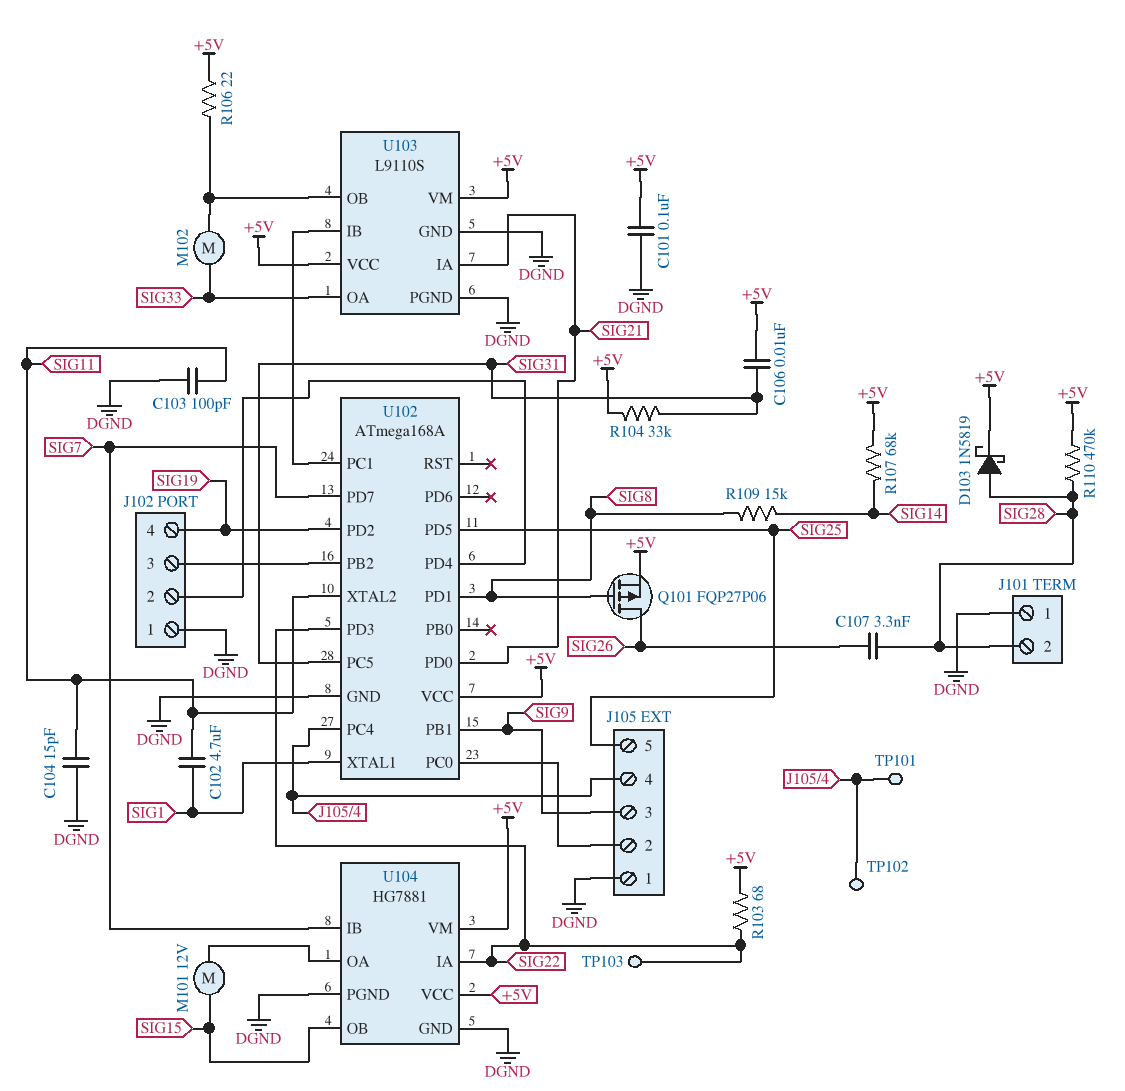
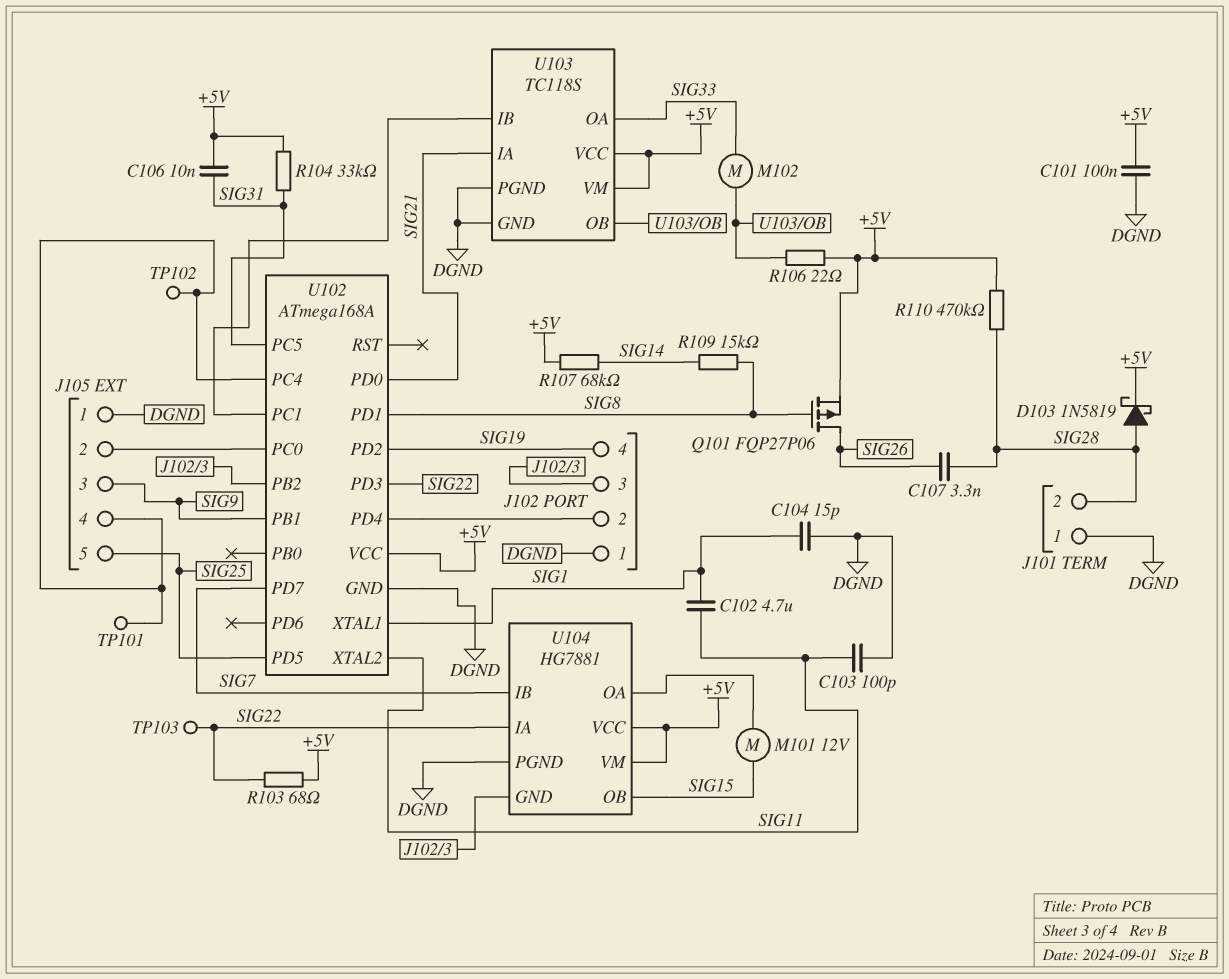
C104: 15pF (DGND, SIG11) -> 15pF (DGND, SIG1)
U103: L9110S -> TC118S
U104 pin GND: DGND -> J102/3

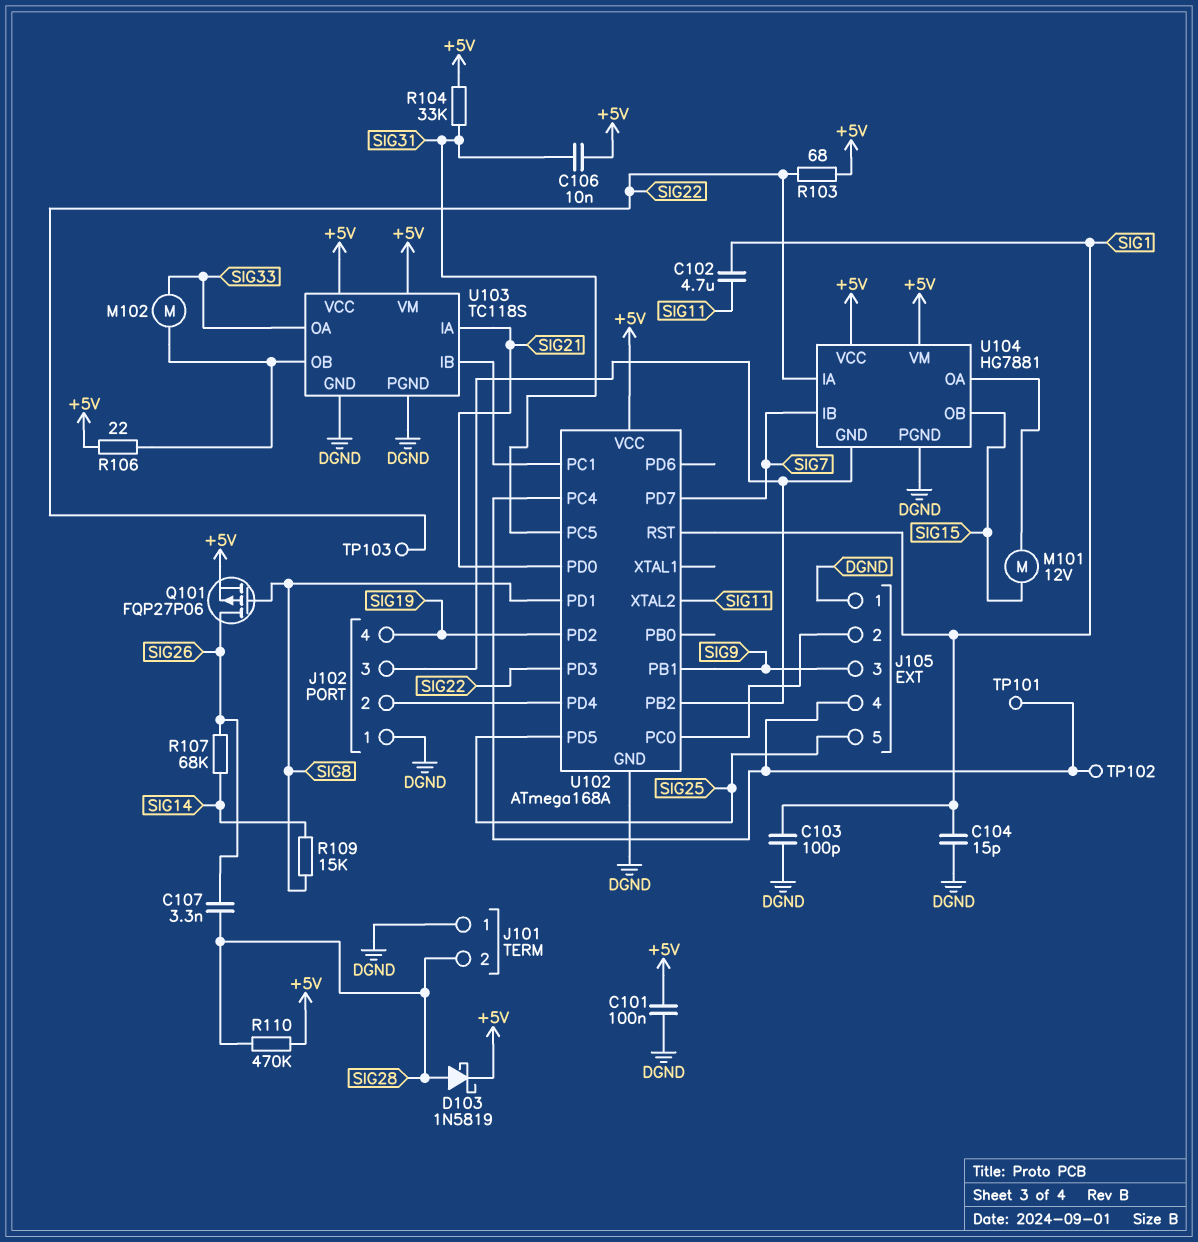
C103: 100pF (DGND, SIG11) -> 100pF (DGND, SIG1)
R107: 68k (+5V, SIG14) -> 68k (SIG14, SIG26)
U102 pin RST: none -> SIG1
U102 pin XTAL1: SIG1 -> none

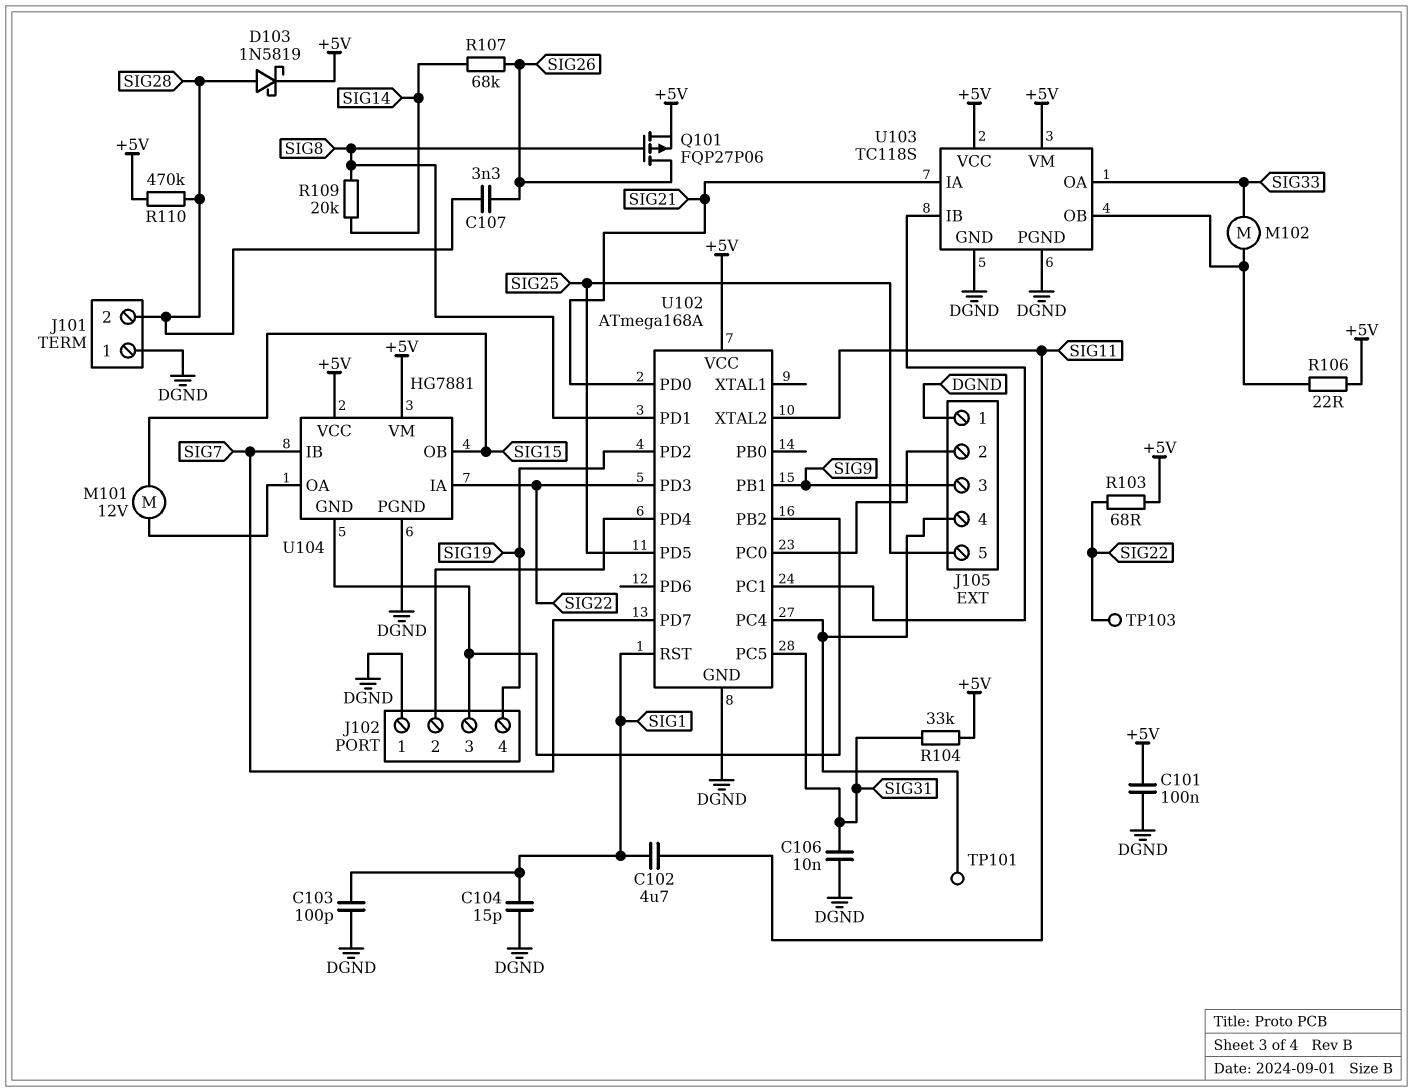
C106: 10nF (+5V, SIG31) -> 10nF (DGND, SIG31)
R109: 15k (SIG8, SIG14) -> 20k (SIG8, SIG14)
TP102: test point (J105/4) -> none

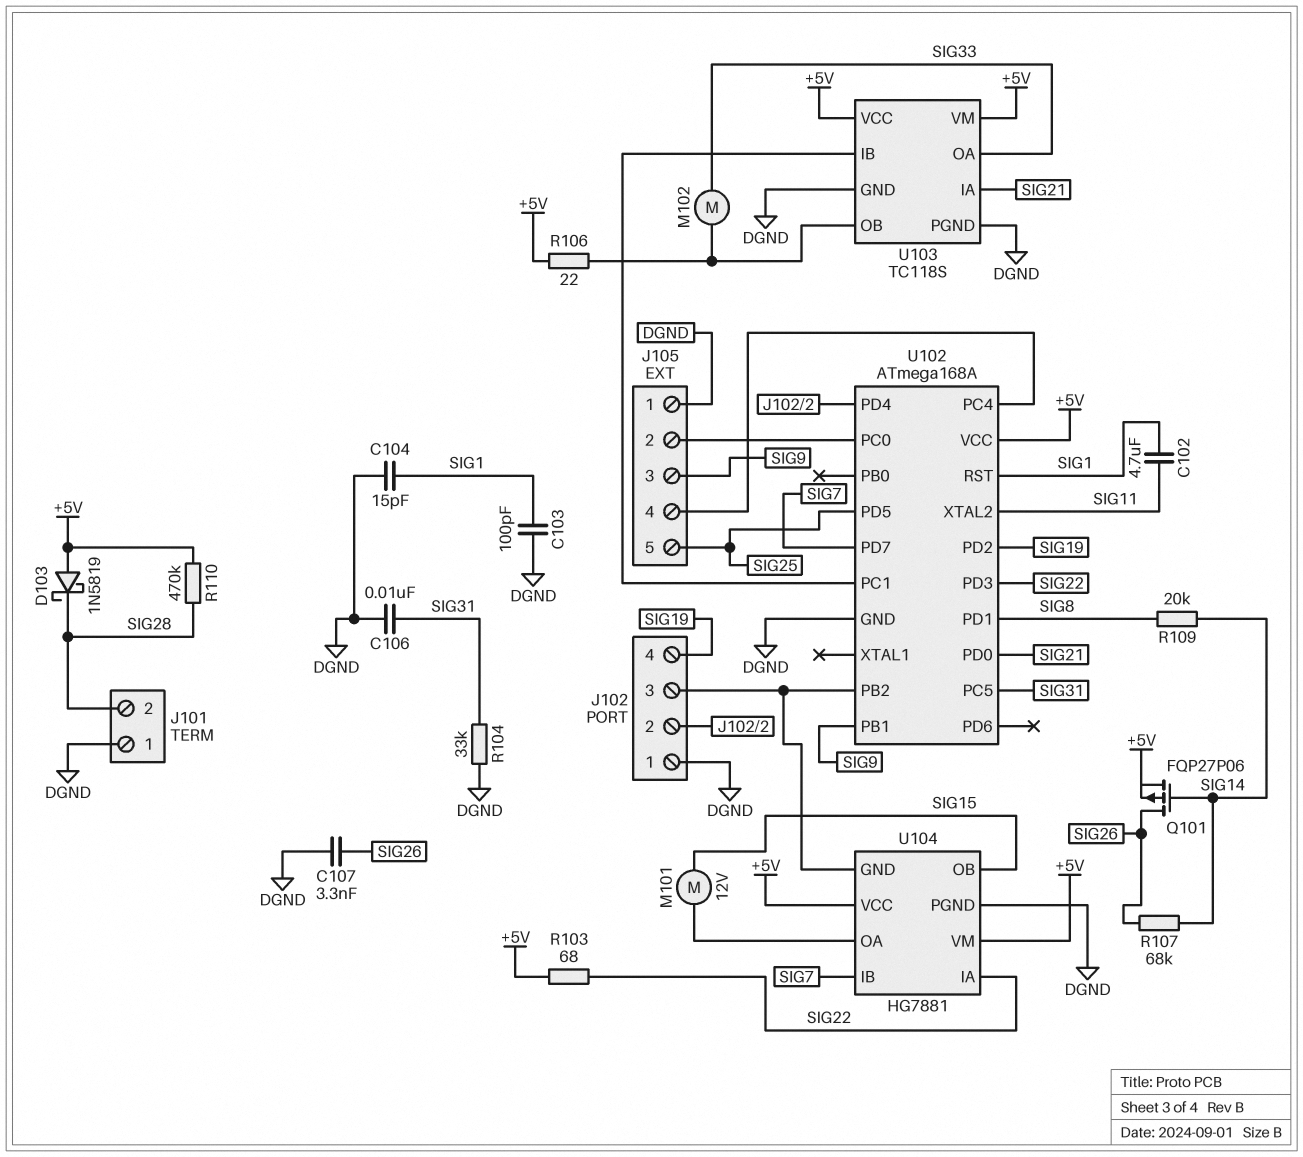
C101: 100nF (+5V, DGND) -> none
C107: 3.3nF (SIG26, SIG28) -> 3.3nF (DGND, SIG26)
D103: schottky 1N5819 (A SIG28, K +5V) -> schottky 1N5819 (A +5V, K SIG28)
Q101: PMOS FQP27P06 (G SIG8, D SIG26, S +5V) -> PMOS FQP27P06 (G SIG14, D SIG26, S +5V)
R104: 33k (+5V, SIG31) -> 33k (DGND, SIG31)
TP101: test point (J105/4) -> none
TP103: test point (SIG22) -> none

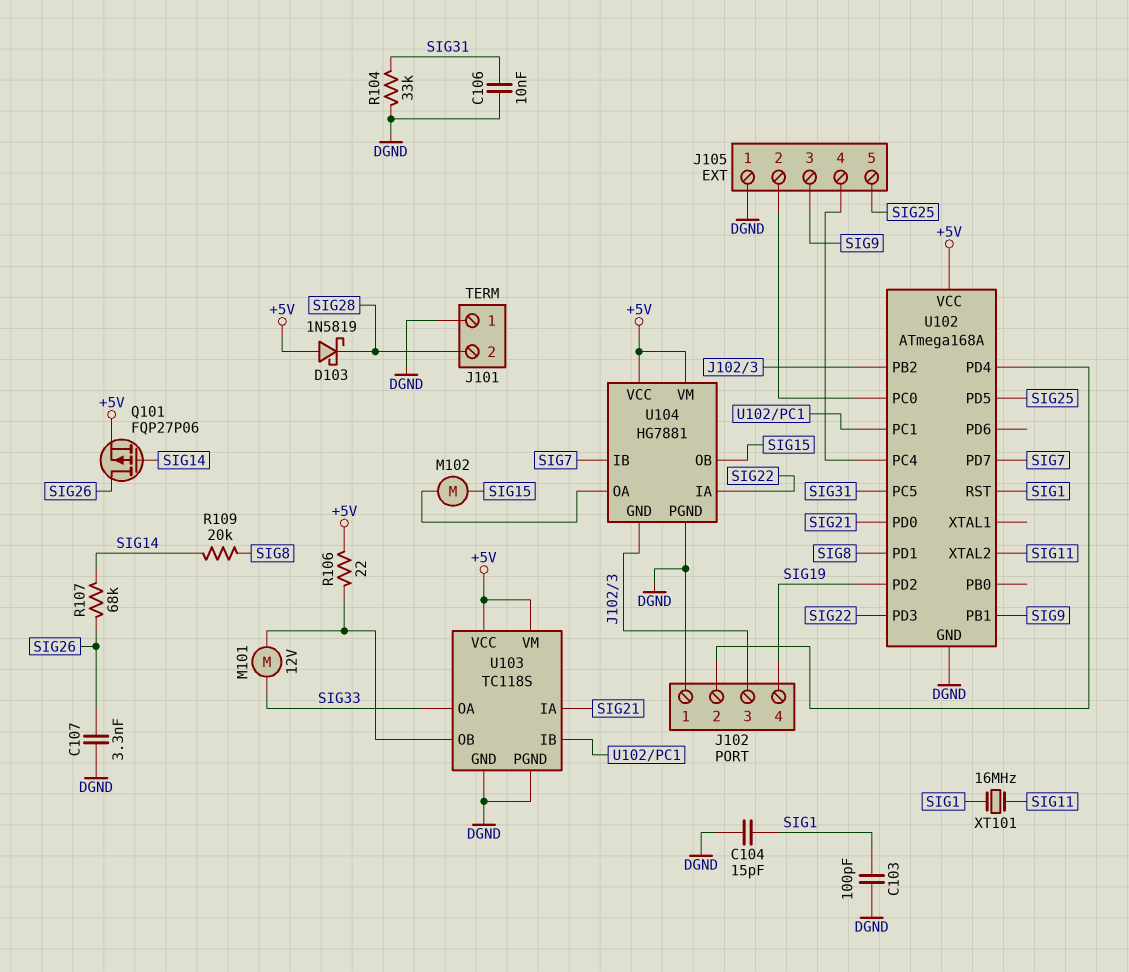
C102: 4.7uF (SIG1, SIG11) -> none
M101: motor 12V (SIG15, U104/OA) -> motor 12V (SIG33, U103/OB)
M102: motor (SIG33, U103/OB) -> motor (SIG15, U104/OA)
R103: 68 (+5V, SIG22) -> none
R110: 470k (+5V, SIG28) -> none
XT101: none -> 16MHz (SIG1, SIG11)

